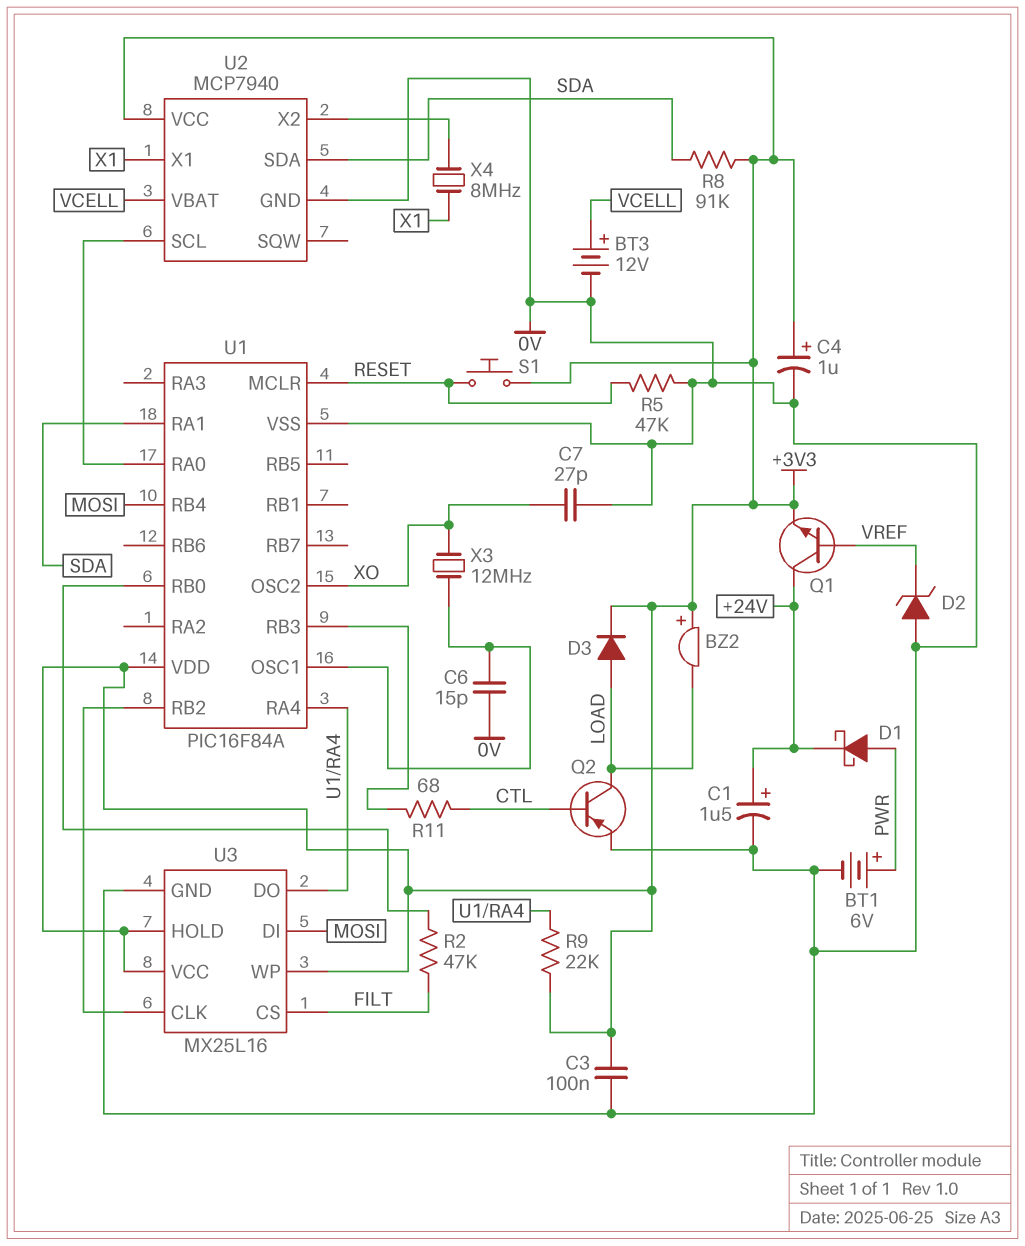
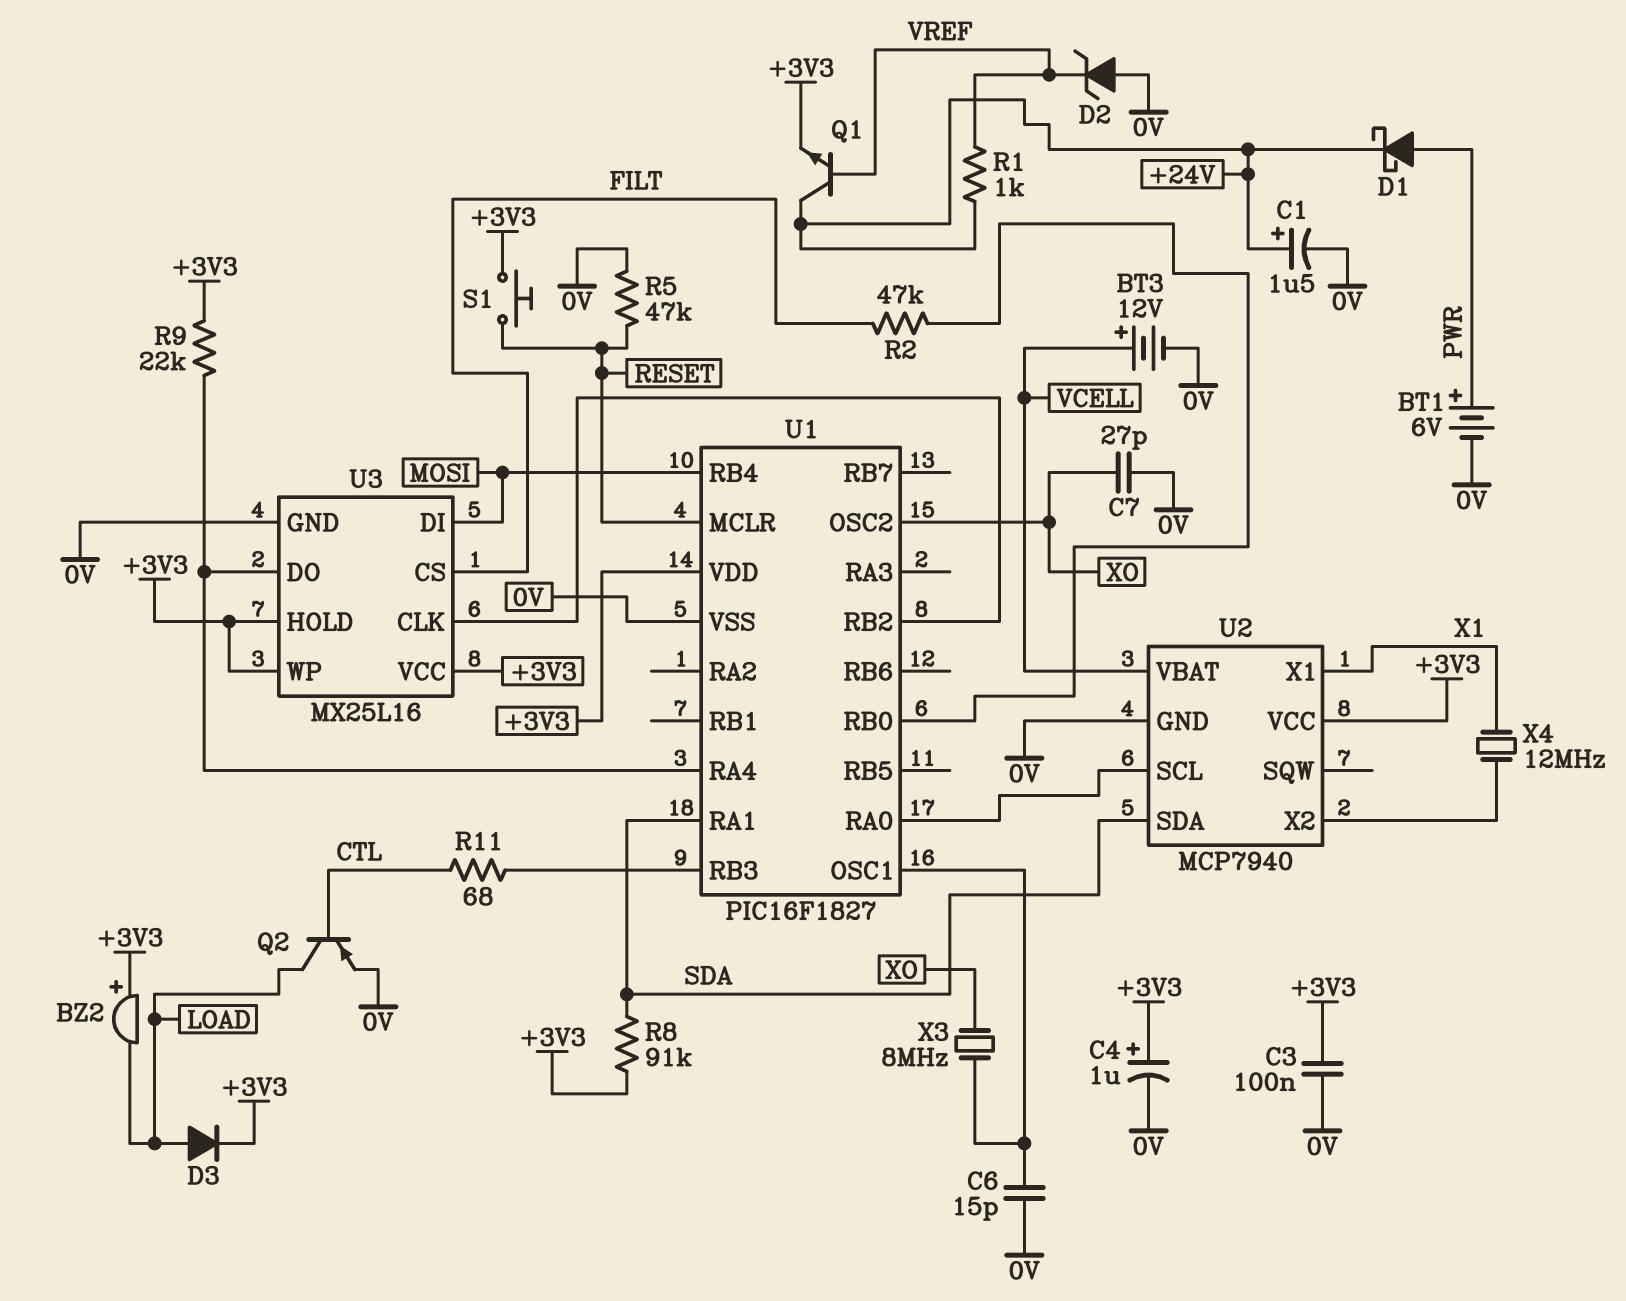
R1: none -> 1k (+24V, VREF)
U1: PIC16F84A -> PIC16F1827
X3: 12MHz (U1/OSC1, XO) -> 8MHz (U1/OSC1, XO)
X4: 8MHz (U2/X2, X1) -> 12MHz (U2/X2, X1)

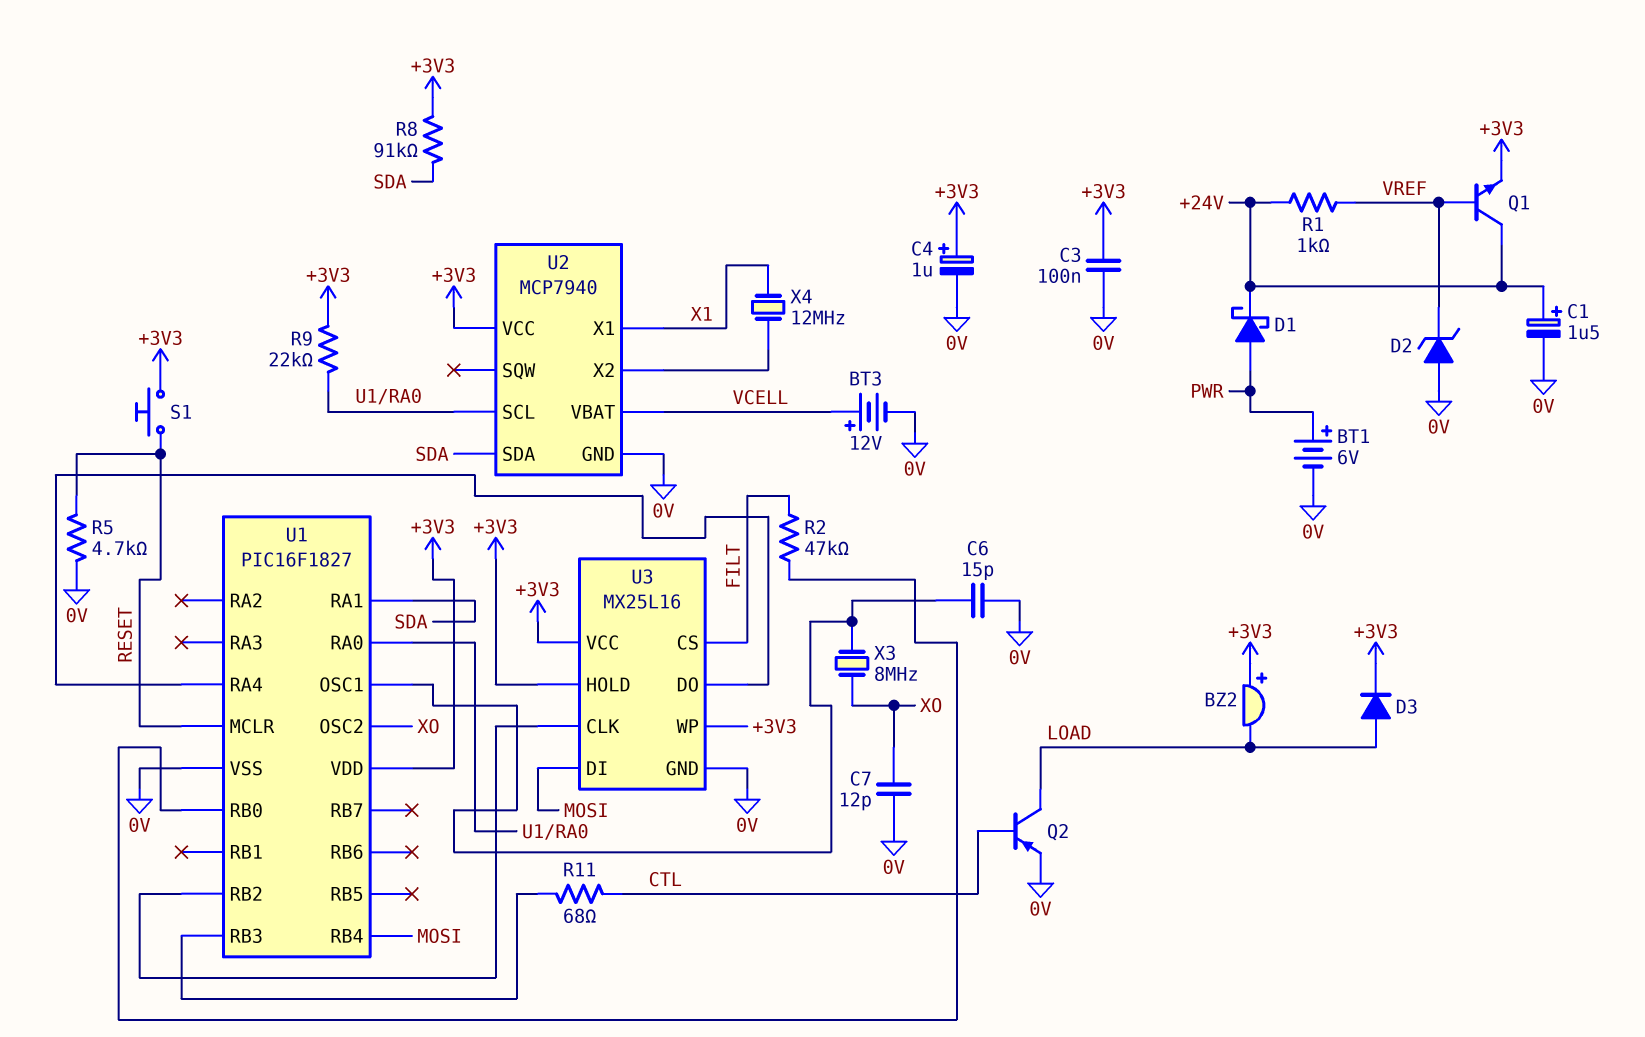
C7: 27pF (0V, XO) -> 12pF (0V, XO)
R5: 47k (0V, RESET) -> 4.7k (0V, RESET)
R9: 22k (+3V3, U1/RA4) -> 22k (+3V3, U1/RA0)

